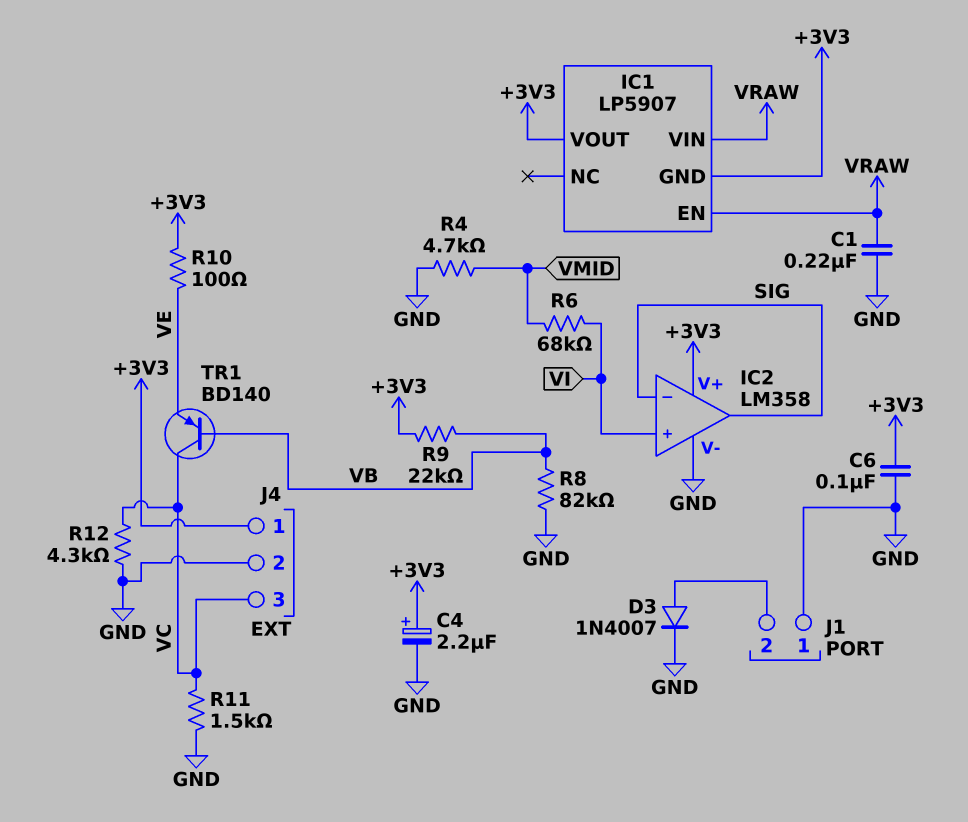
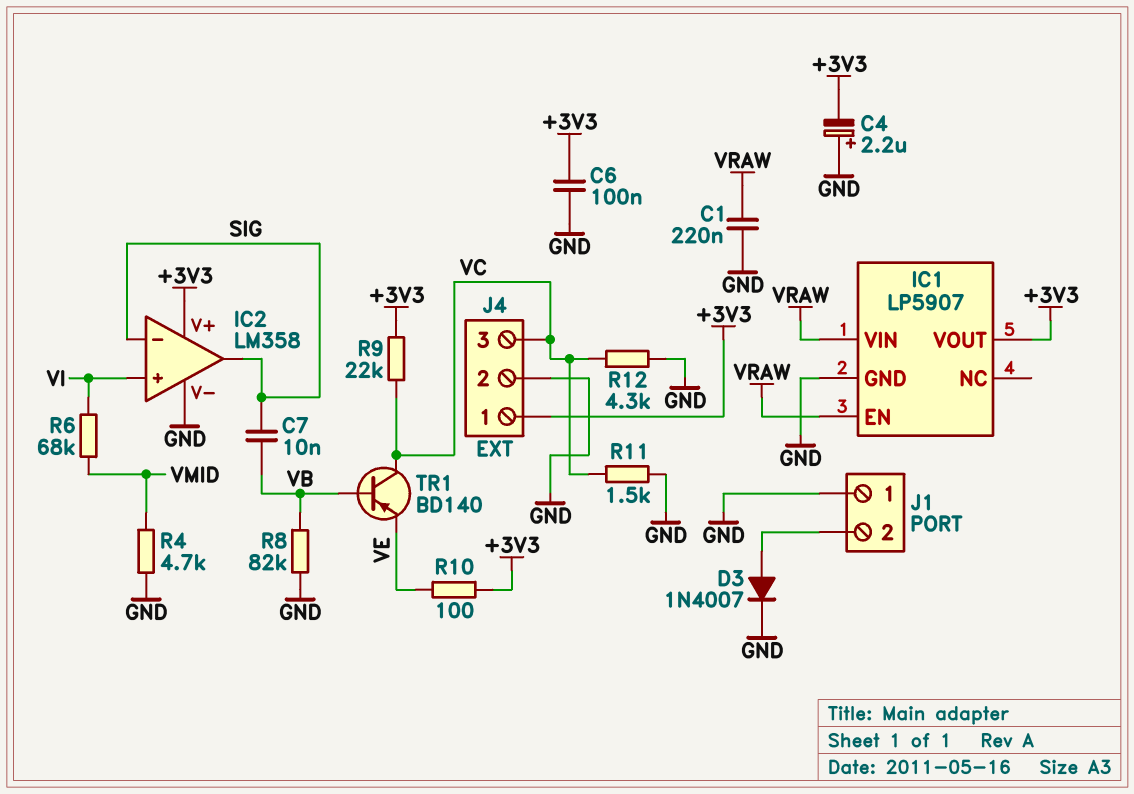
C4: 2.2uF (plus +3V3, minus GND) -> 2.2uF (plus GND, minus +3V3)
C7: none -> 10nF (SIG, VB)
IC1 pin GND: +3V3 -> GND
R9: 22k (+3V3, VB) -> 22k (+3V3, VC)

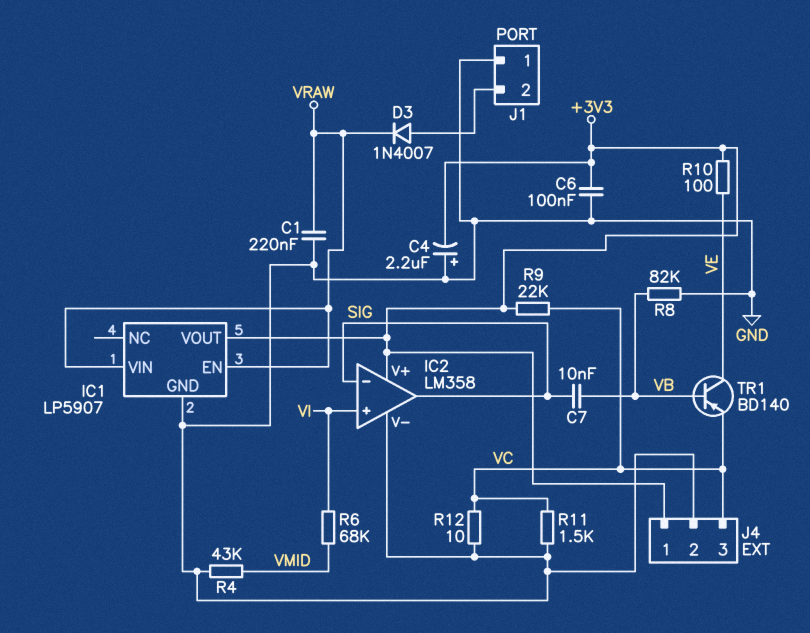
D3: diode 1N4007 (A J1/2, K GND) -> diode 1N4007 (A J1/2, K VRAW)
R4: 4.7k (GND, VMID) -> 43k (GND, VMID)
R12: 4.3k (GND, VC) -> 10 (GND, VC)
TR1: PNP BD140 (B VB, C VC, E VE) -> PNP BD140 (B VB, C VE, E VC)

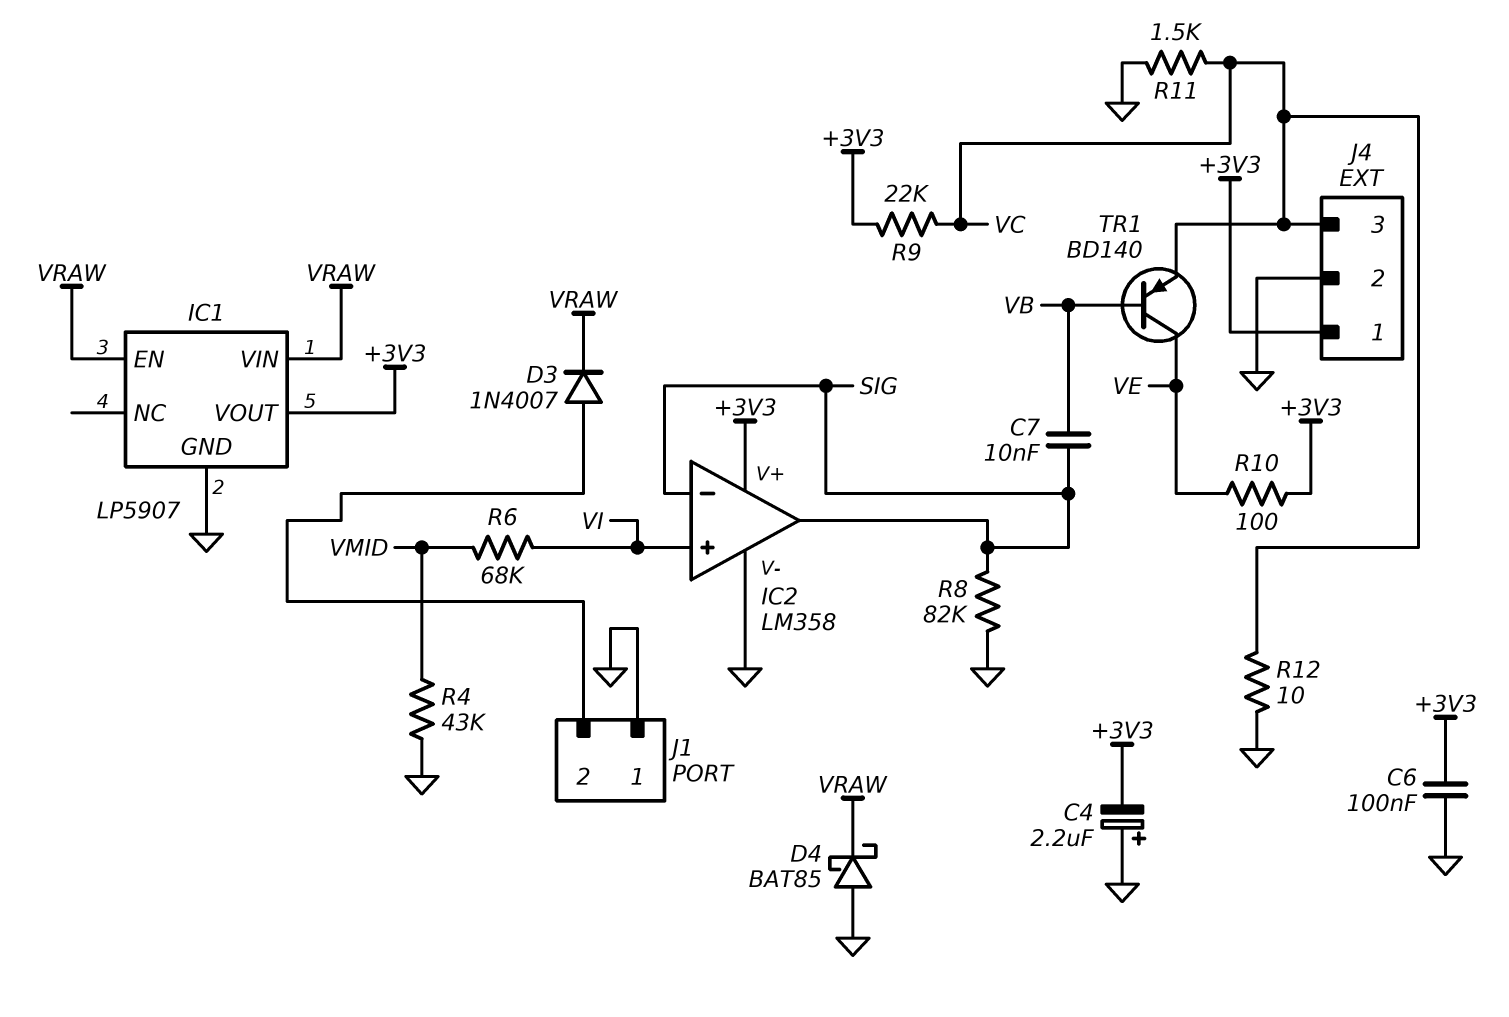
C1: 220nF (GND, VRAW) -> none
D4: none -> schottky BAT85 (A GND, K VRAW)
R8: 82k (GND, VB) -> 82k (GND, SIG)

